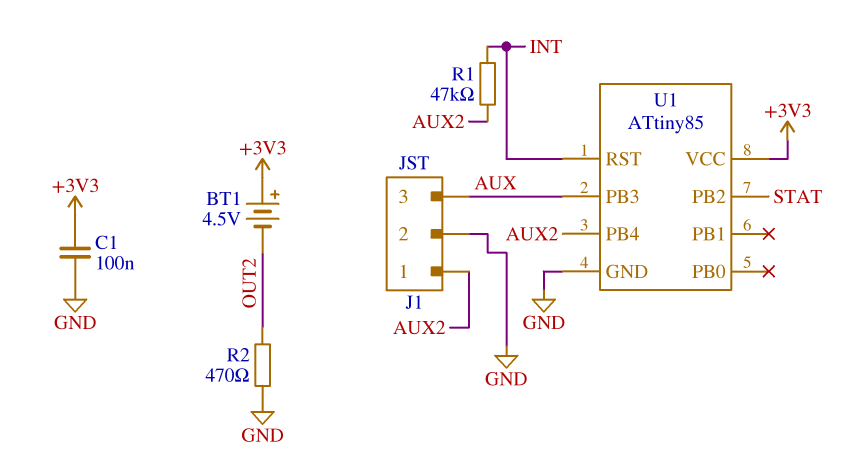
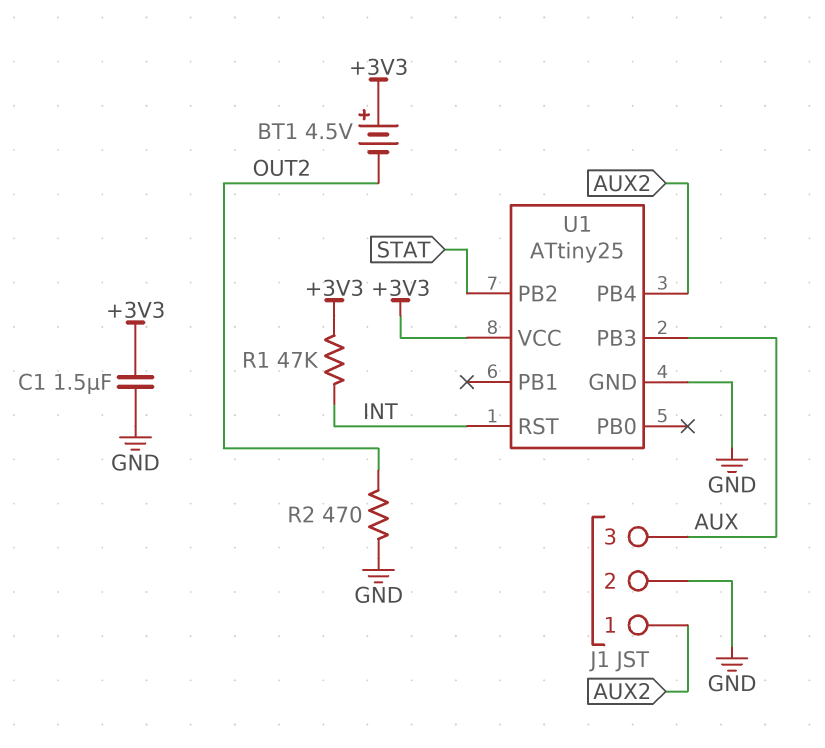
C1: 100nF (+3V3, GND) -> 1.5uF (+3V3, GND)
R1: 47k (AUX2, INT) -> 47k (+3V3, INT)
U1: ATtiny85 -> ATtiny25

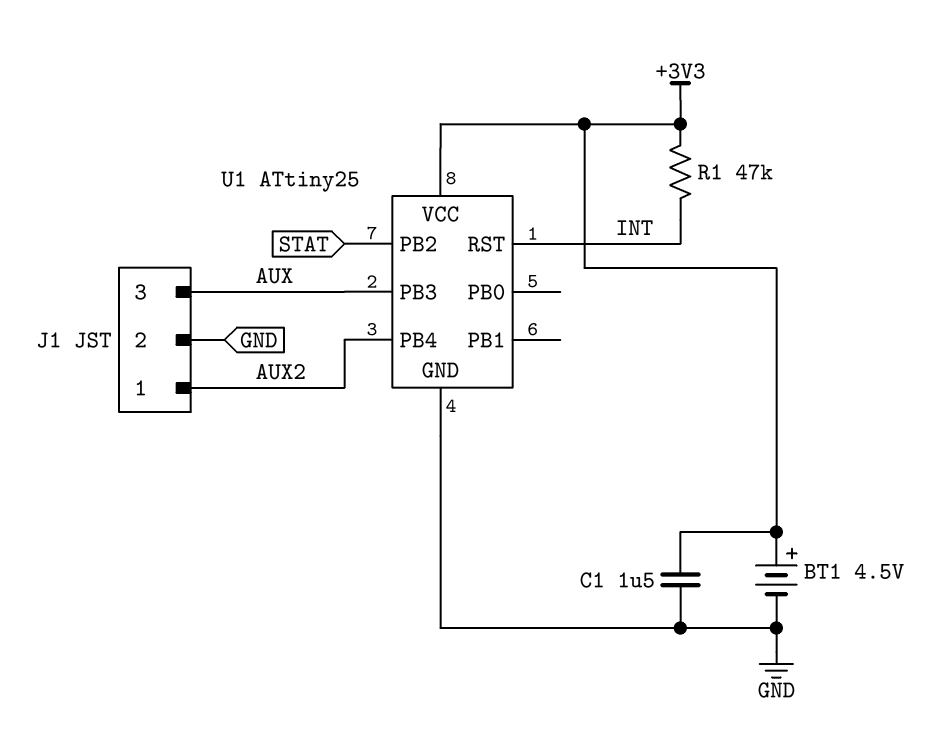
BT1: 4.5V (plus +3V3, minus OUT2) -> 4.5V (plus +3V3, minus GND)
R2: 470 (GND, OUT2) -> none

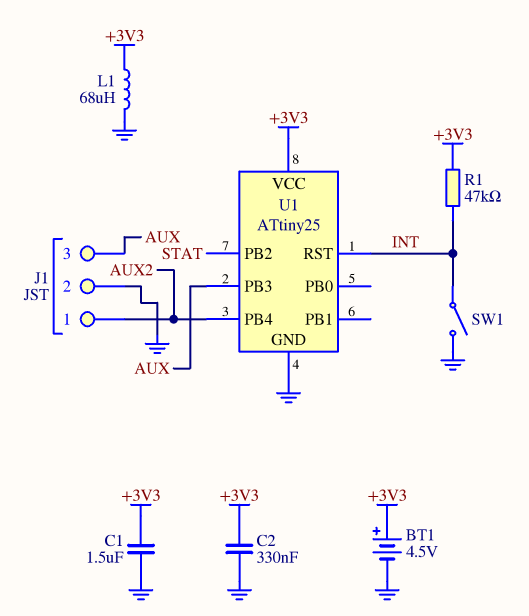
C2: none -> 330nF (+3V3, GND)
L1: none -> 68uH (+3V3, GND)
SW1: none -> switch (GND, INT)

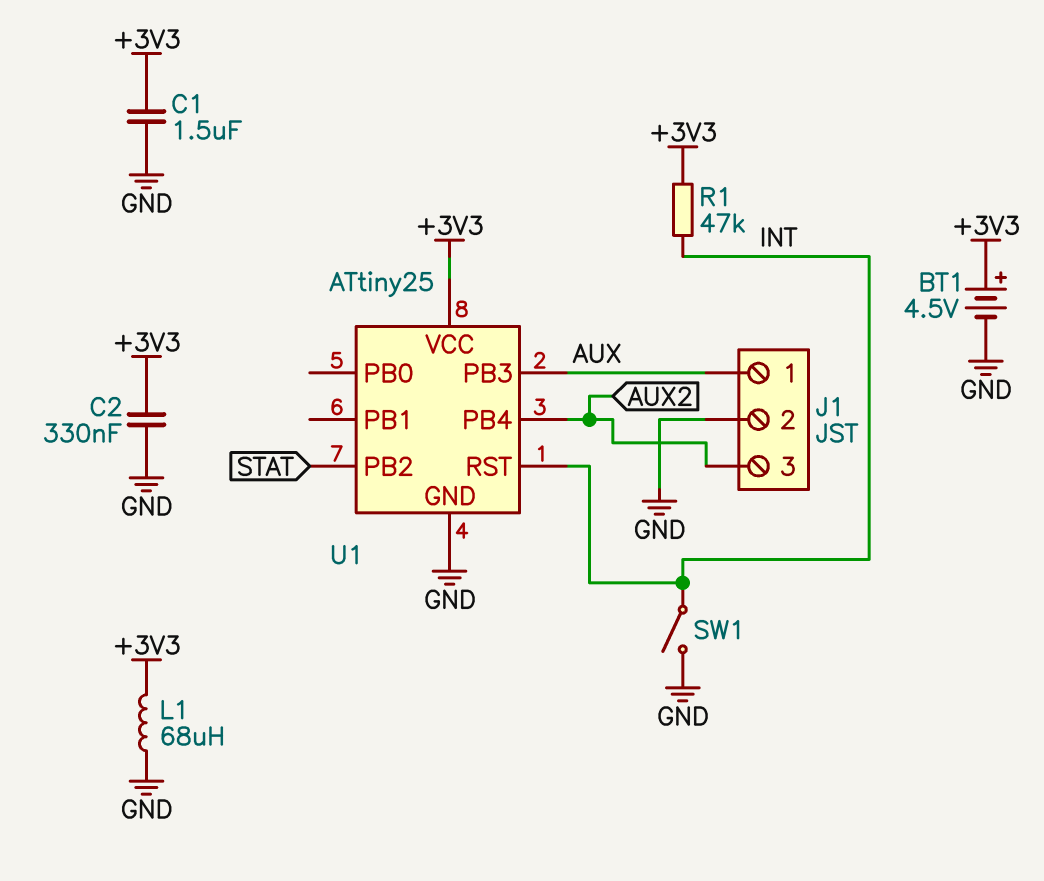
J1 pin 1: AUX2 -> AUX
J1 pin 3: AUX -> AUX2

